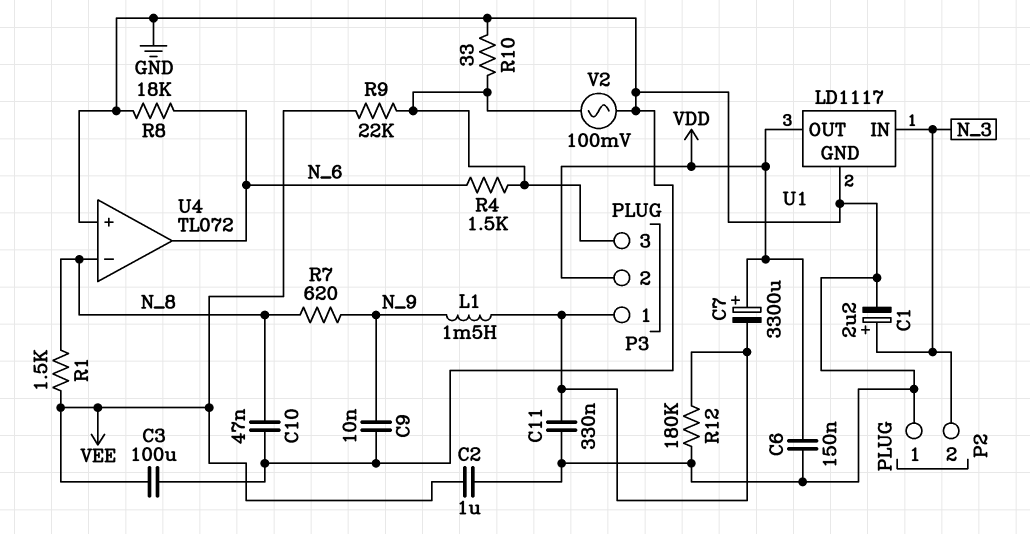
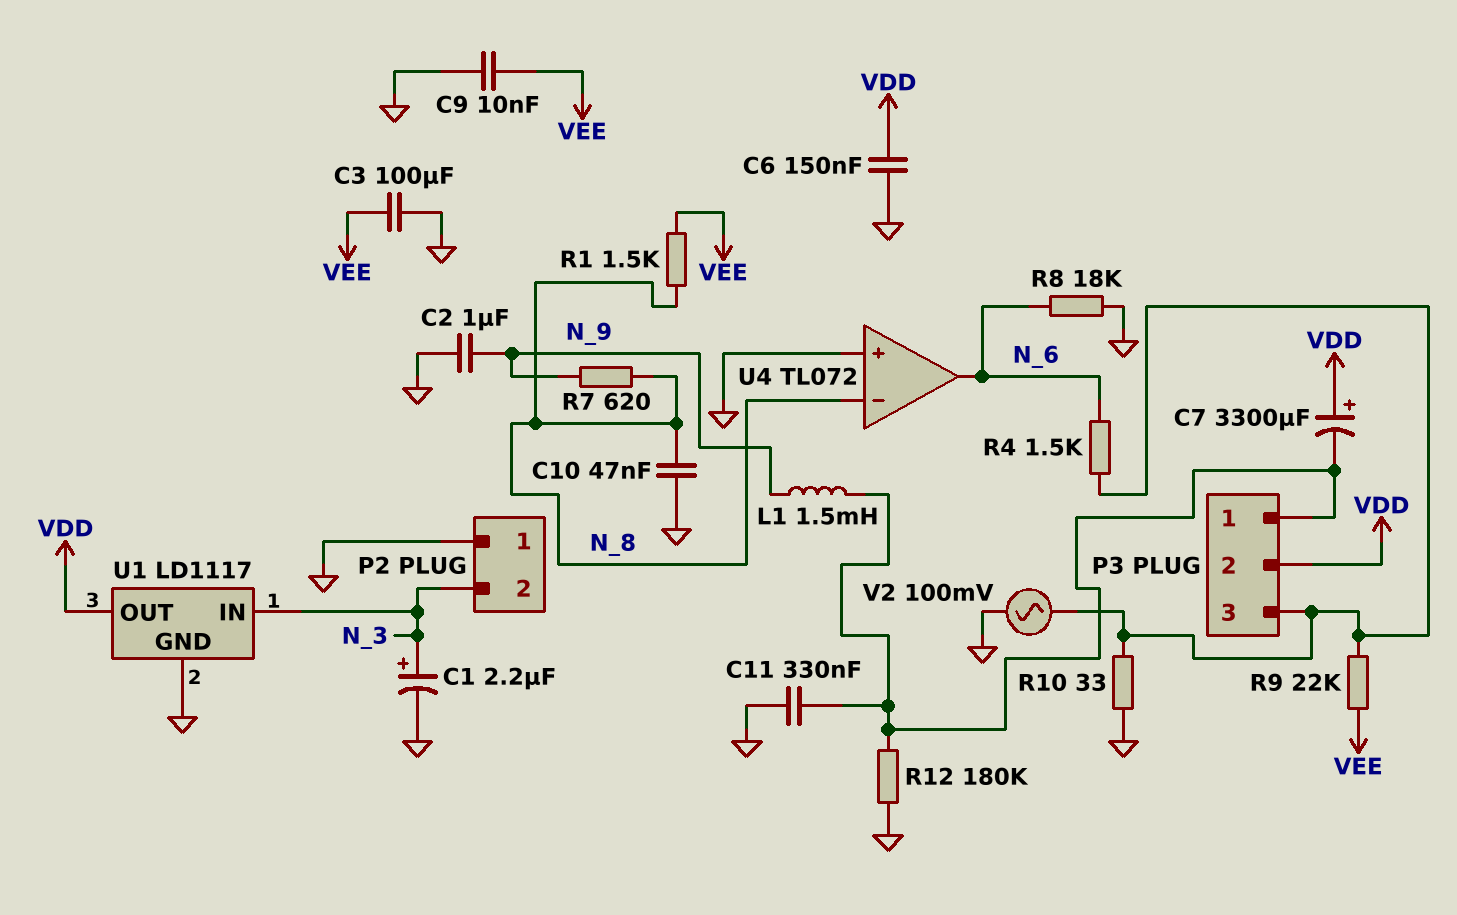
C2: 1uF (GND, VEE) -> 1uF (GND, N_9)
C9: 10nF (GND, N_9) -> 10nF (GND, VEE)

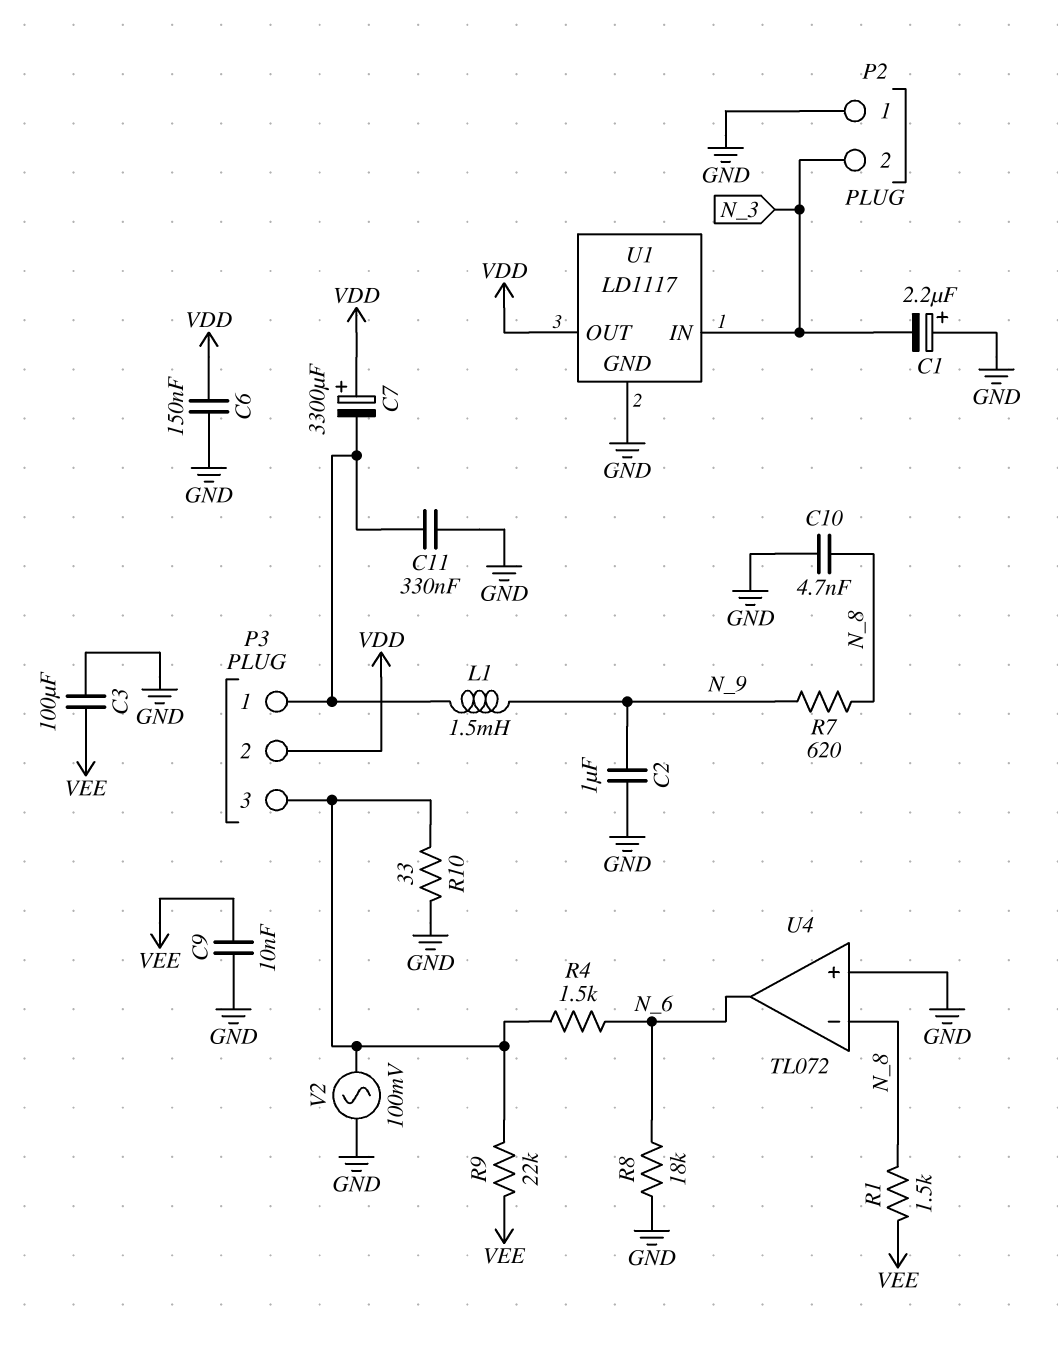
C1: 2.2uF (plus N_3, minus GND) -> 2.2uF (plus GND, minus N_3)
C10: 47nF (GND, N_8) -> 4.7nF (GND, N_8)
R12: 180k (GND, P3/1) -> none

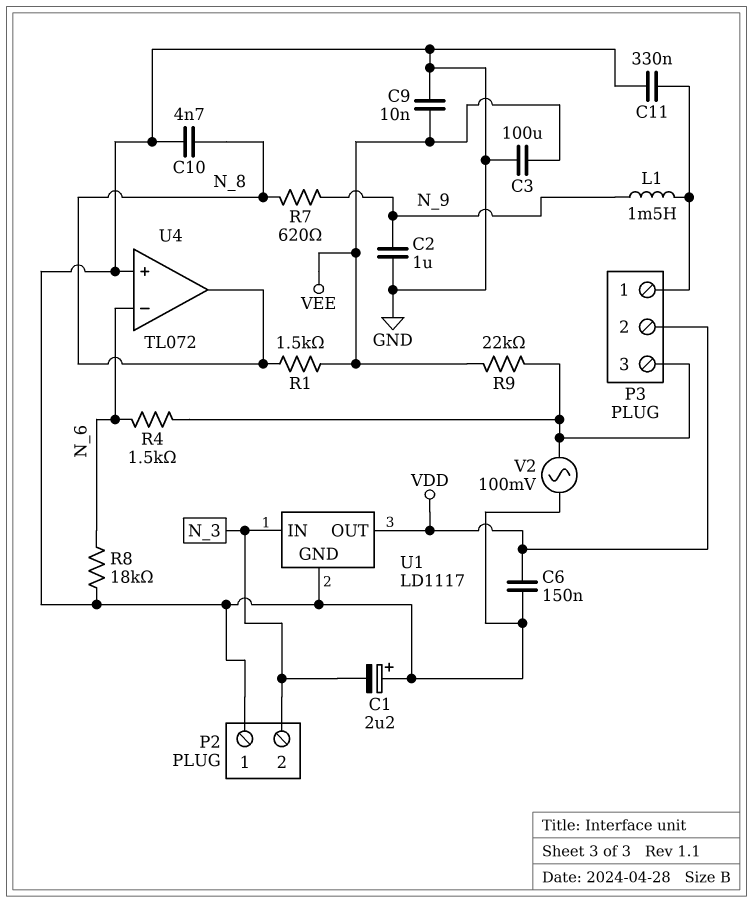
C7: 3300uF (plus VDD, minus P3/1) -> none
R10: 33 (GND, P3/3) -> none
U4 pin in-: N_8 -> N_6
U4 pin out: N_6 -> N_8

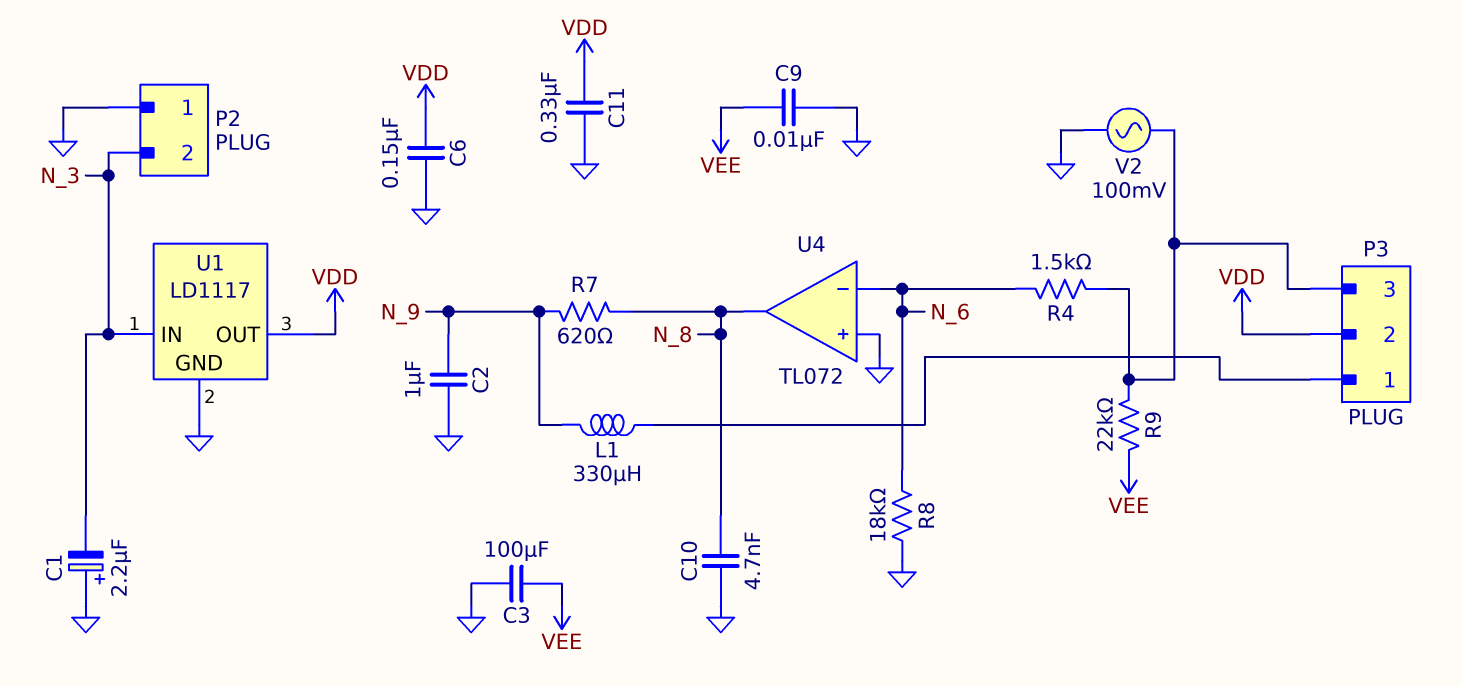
C11: 330nF (GND, P3/1) -> 330nF (GND, VDD)
L1: 1.5mH (N_9, P3/1) -> 330uH (N_9, P3/1)
R1: 1.5k (N_8, VEE) -> none

